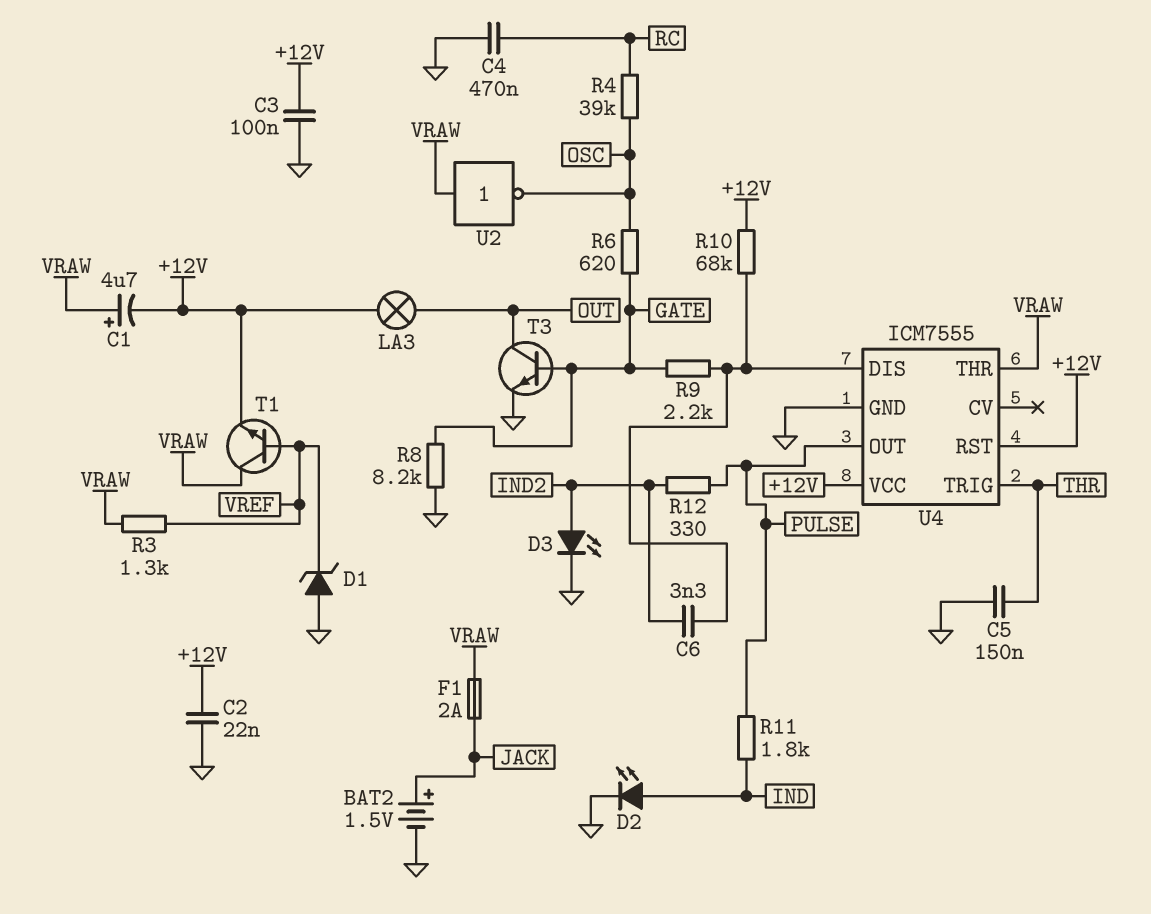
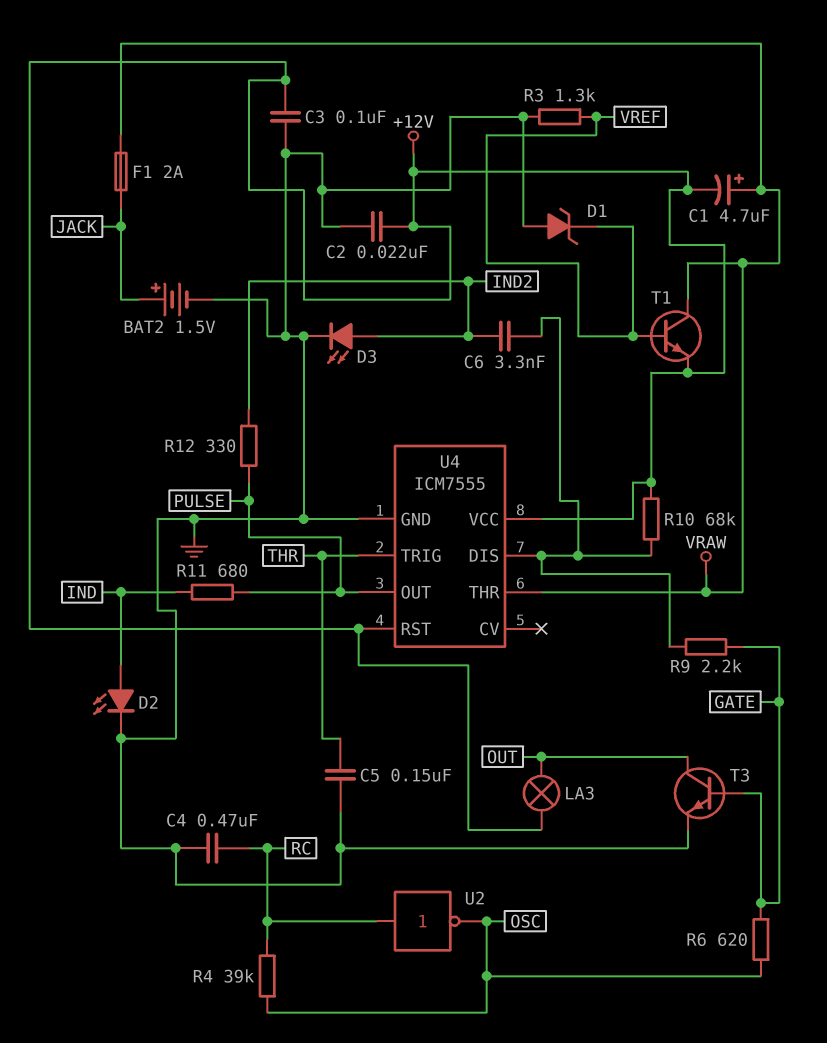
R3: 1.3k (VRAW, VREF) -> 1.3k (GND, VREF)
R8: 8.2k (GATE, GND) -> none
R11: 1.8k (IND, PULSE) -> 680 (IND, PULSE)
U2: NOT (in VRAW, out OSC) -> NOT (in RC, out OSC)

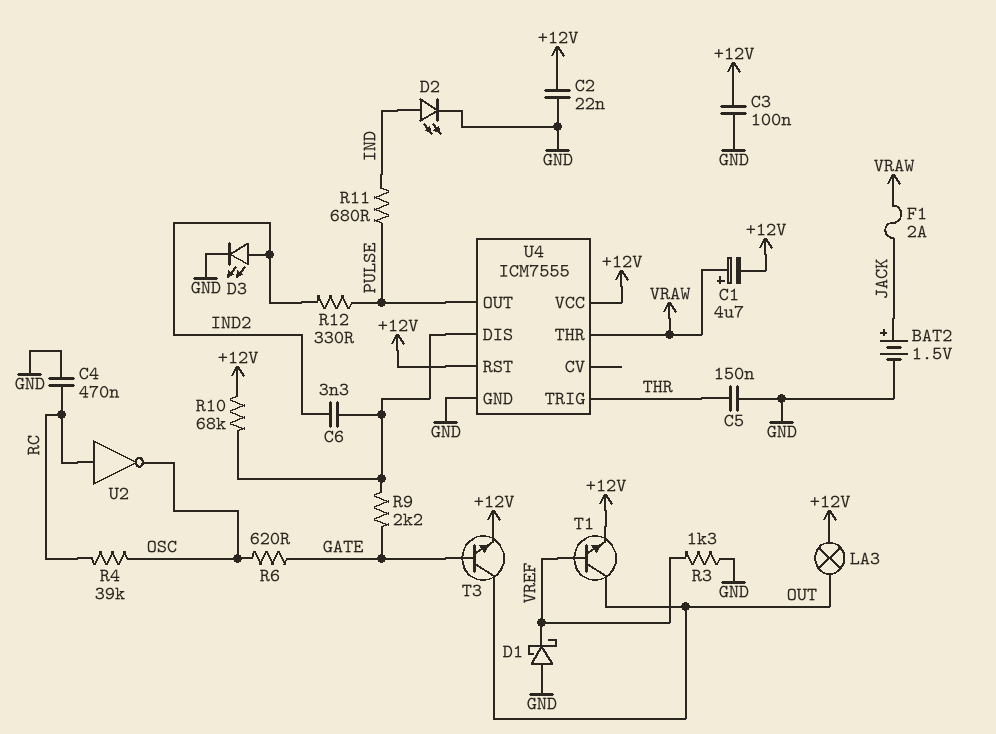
D1: zener (A GND, K VREF) -> schottky (A GND, K VREF)
T1: NPN (B VREF, C VRAW, E +12V) -> NPN (B VREF, C OUT, E +12V)
T3: NPN (B GATE, C OUT, E GND) -> NPN (B GATE, C OUT, E +12V)

